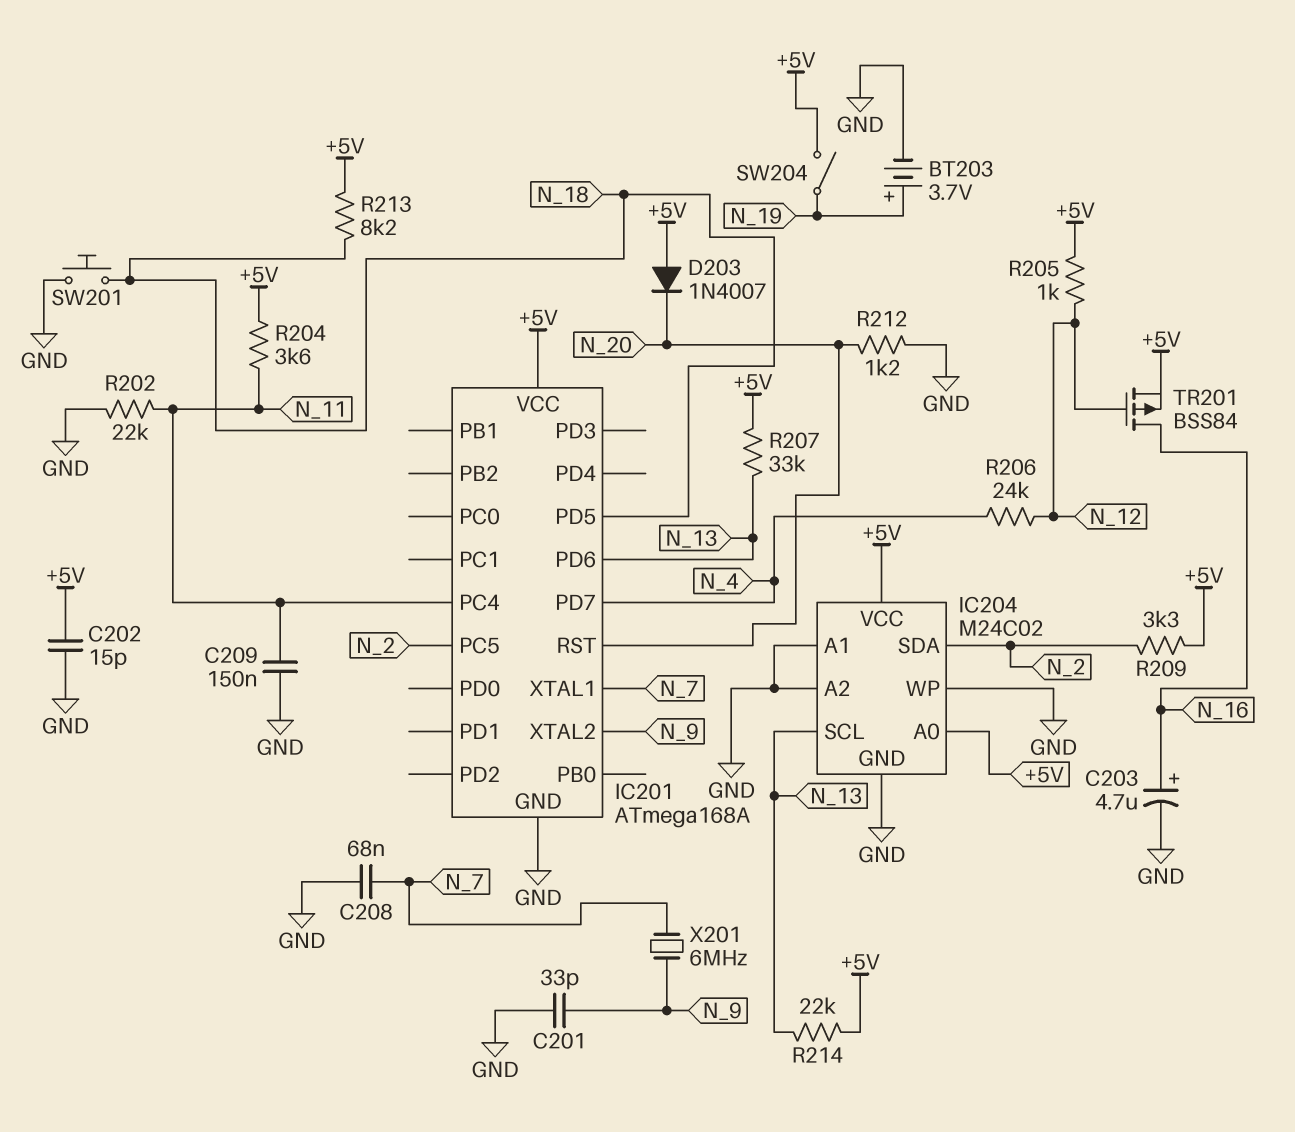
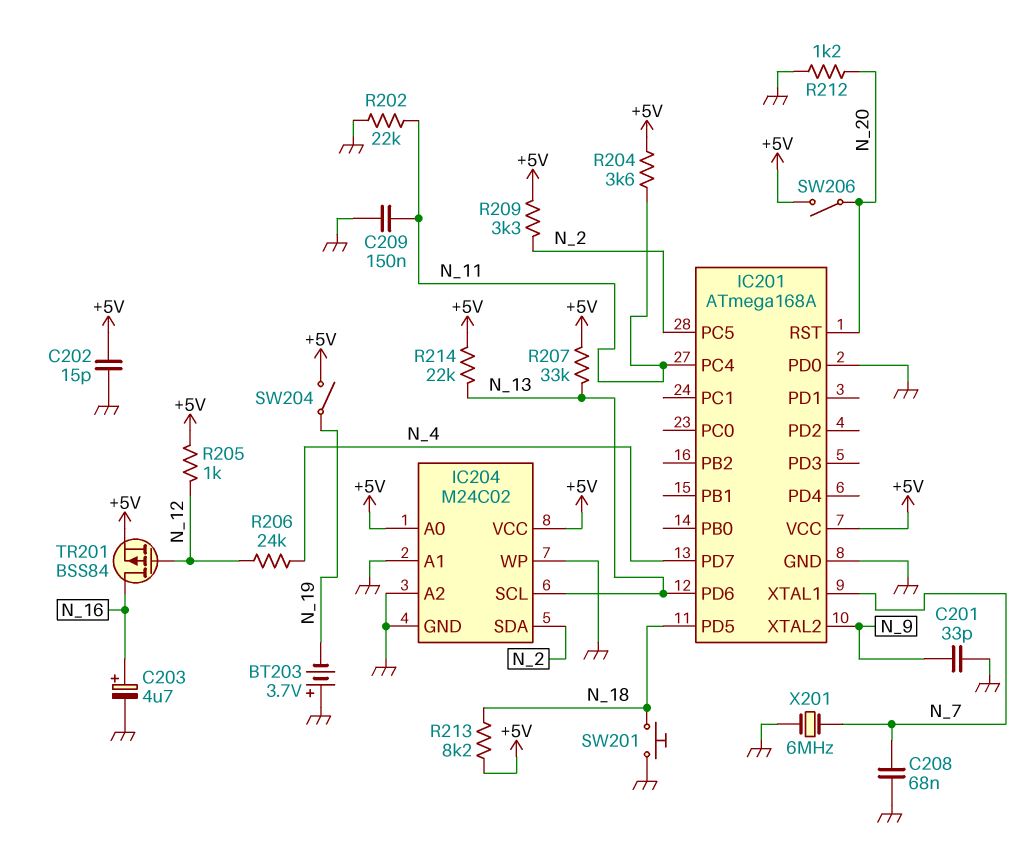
BT203: 3.7V (plus N_19, minus GND) -> 3.7V (plus GND, minus N_19)
D203: diode 1N4007 (A +5V, K N_20) -> none
IC201 pin PD0: none -> GND
SW206: none -> switch (+5V, N_20)
X201: 6MHz (N_7, N_9) -> 6MHz (GND, N_7)

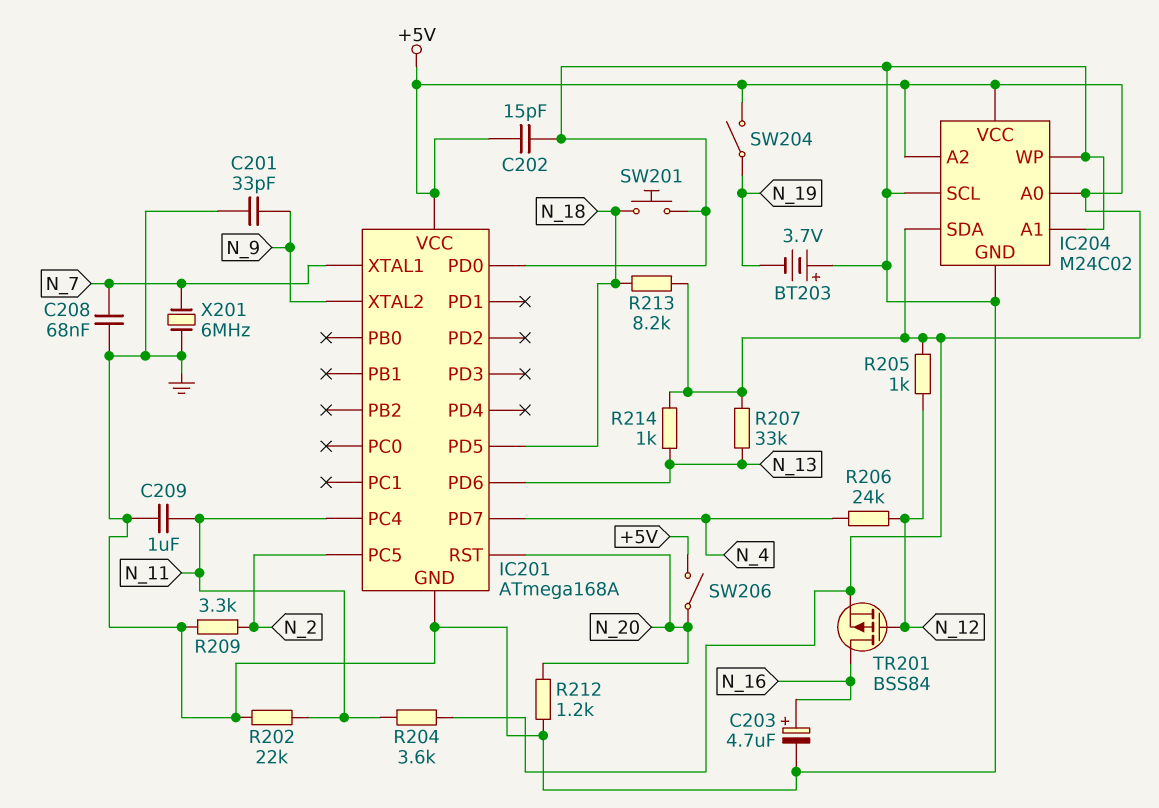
C209: 150nF (GND, N_11) -> 1uF (GND, N_11)
IC204 pin A2: GND -> +5V
IC204 pin SCL: N_13 -> GND
IC204 pin SDA: N_2 -> +5V
R209: 3.3k (+5V, N_2) -> 3.3k (GND, N_2)
R214: 22k (+5V, N_13) -> 1k (+5V, N_13)

